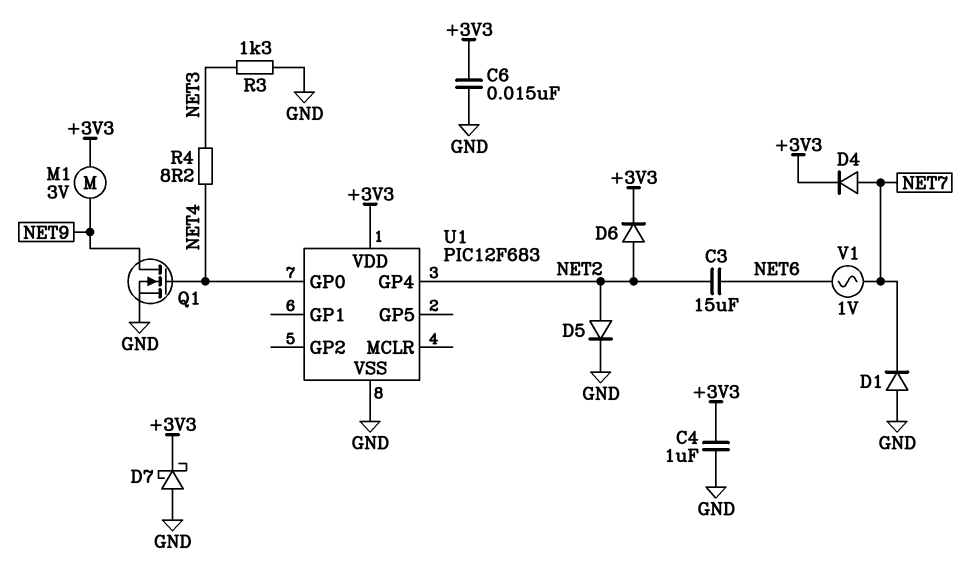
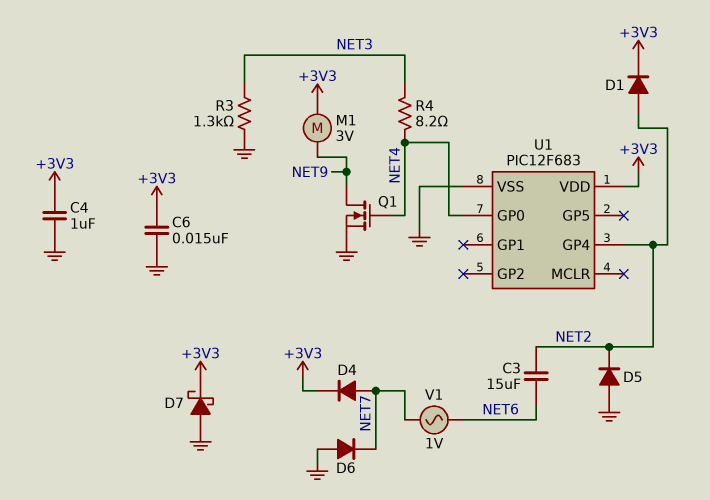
D1: diode (A GND, K NET7) -> diode (A NET2, K +3V3)
D5: diode (A NET2, K GND) -> diode (A GND, K NET2)
D6: diode (A NET2, K +3V3) -> diode (A GND, K NET7)

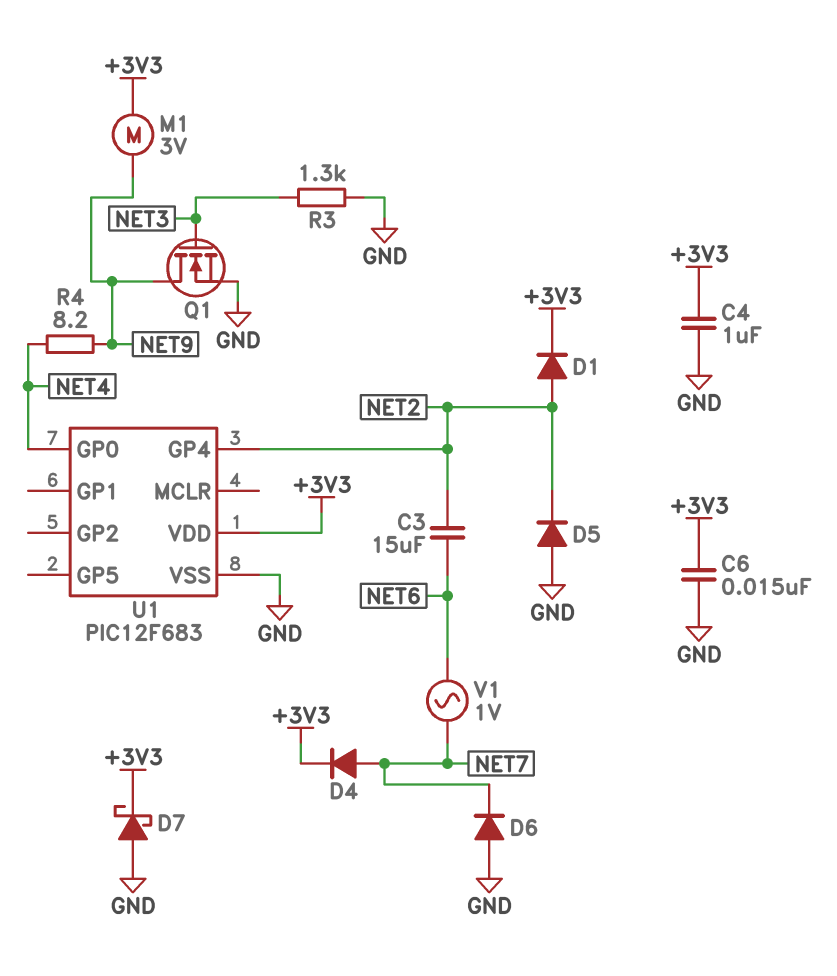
Q1: NMOS (G NET4, D NET9, S GND) -> NMOS (G NET3, D NET9, S GND)
R4: 8.2 (NET3, NET4) -> 8.2 (NET4, NET9)

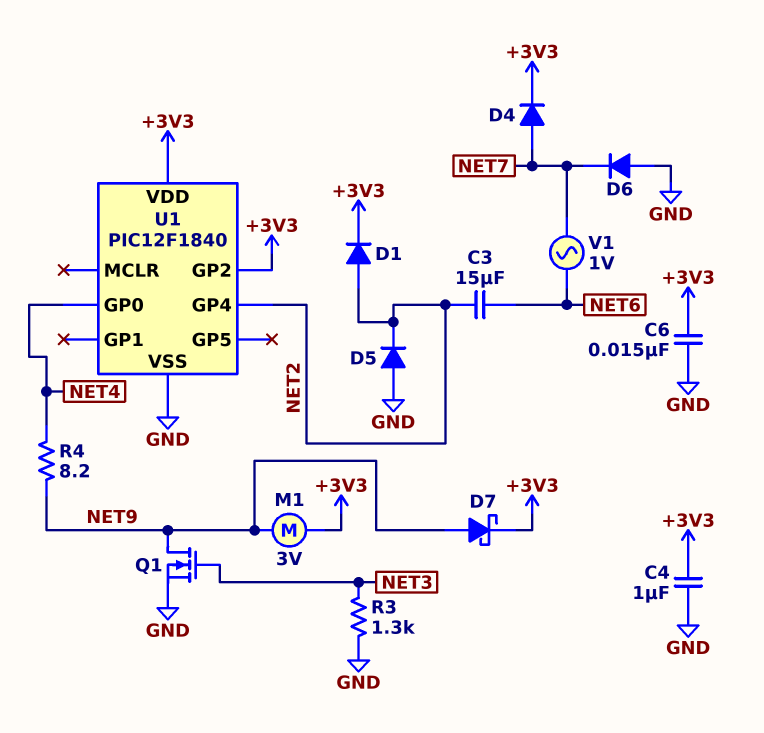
D7: schottky (A GND, K +3V3) -> schottky (A NET9, K +3V3)
U1: PIC12F683 -> PIC12F1840
U1 pin GP2: none -> +3V3

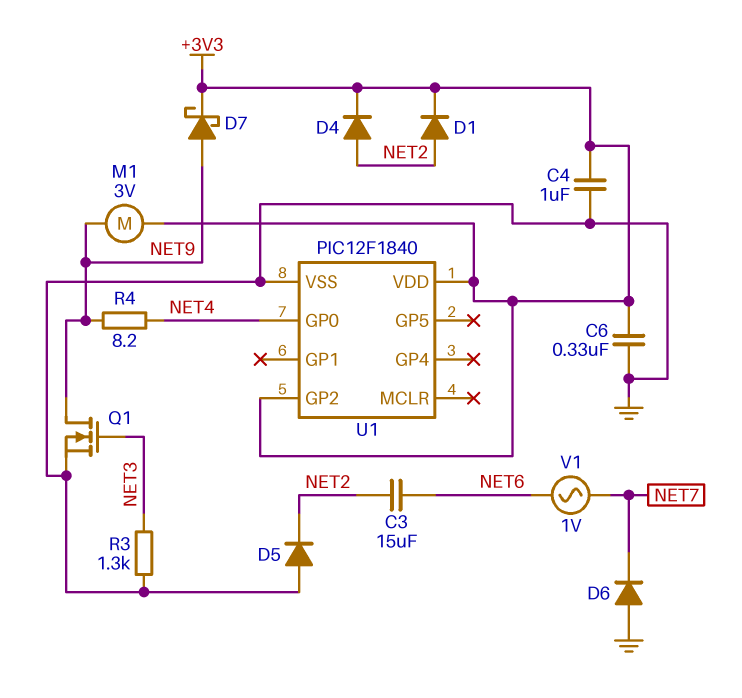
C6: 15nF (+3V3, GND) -> 330nF (+3V3, GND)
D4: diode (A NET7, K +3V3) -> diode (A NET2, K +3V3)
U1 pin GP4: NET2 -> none

